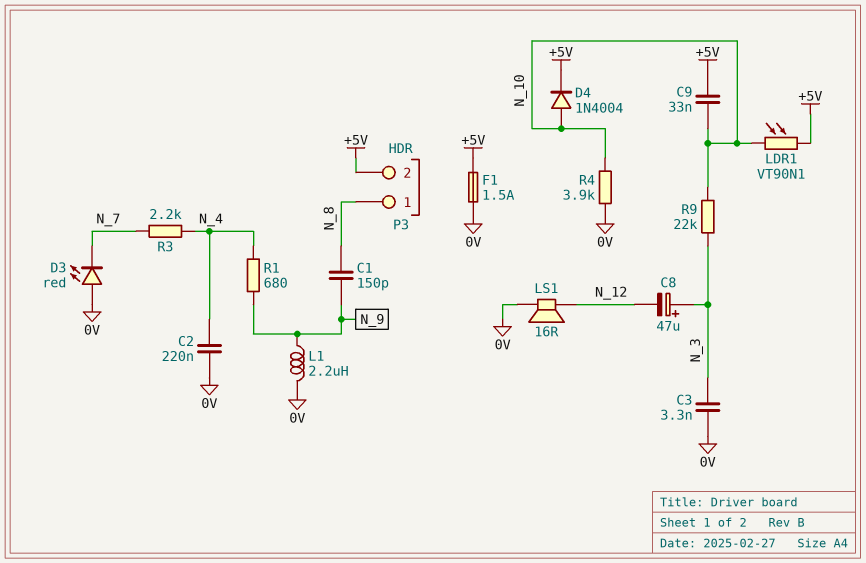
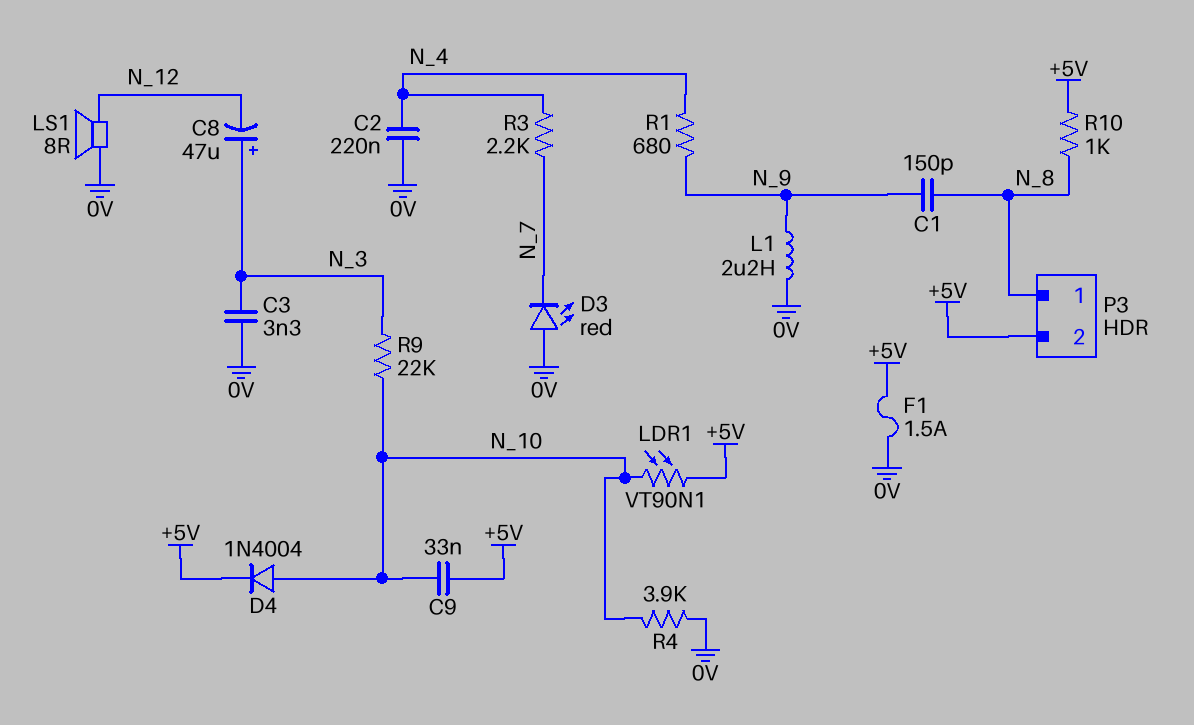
LS1: speaker 16R (0V, N_12) -> speaker 8R (0V, N_12)
R10: none -> 1k (+5V, N_8)

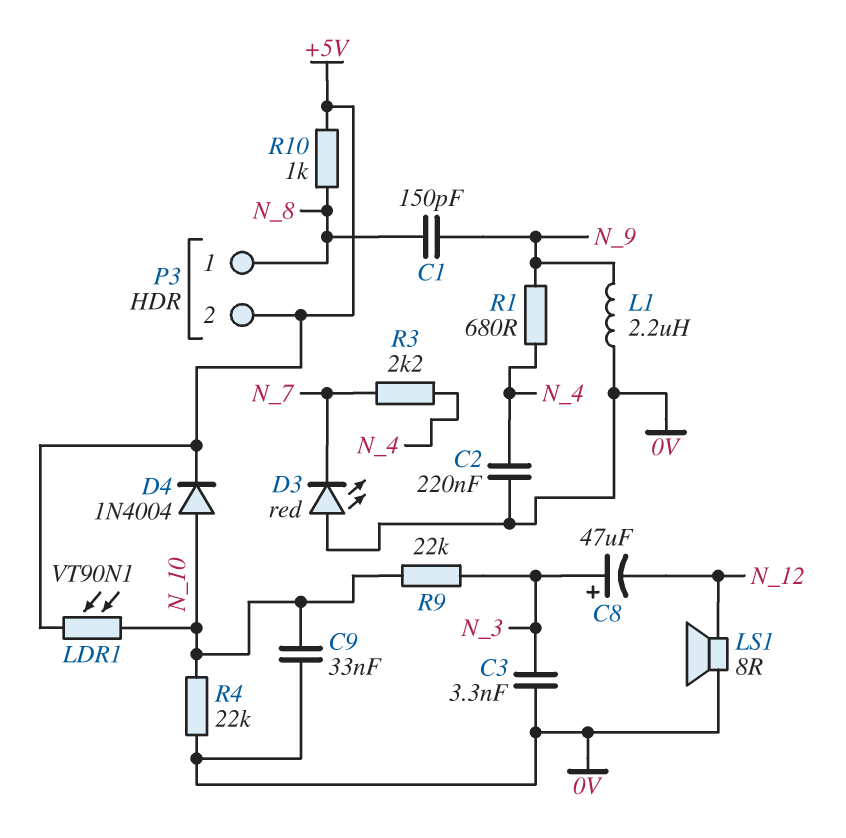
C9: 33nF (+5V, N_10) -> 33nF (0V, N_10)
F1: 1.5A (+5V, 0V) -> none
R4: 3.9k (0V, N_10) -> 22k (0V, N_10)

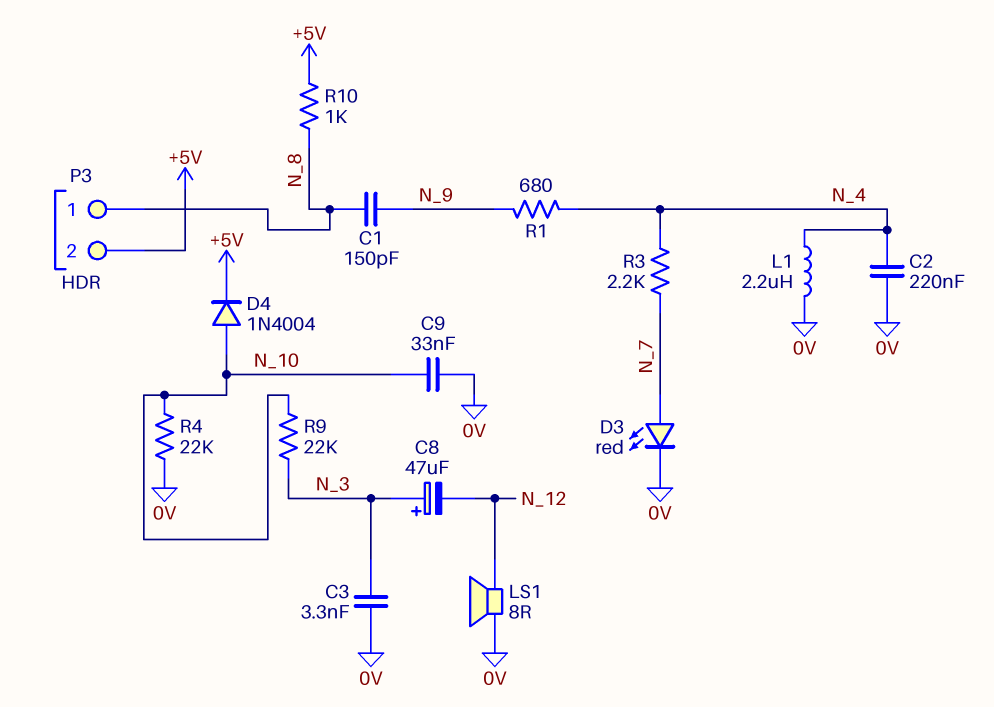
D3: LED red (A 0V, K N_7) -> LED red (A N_7, K 0V)
L1: 2.2uH (0V, N_9) -> 2.2uH (0V, N_4)
LDR1: VT90N1 (+5V, N_10) -> none

